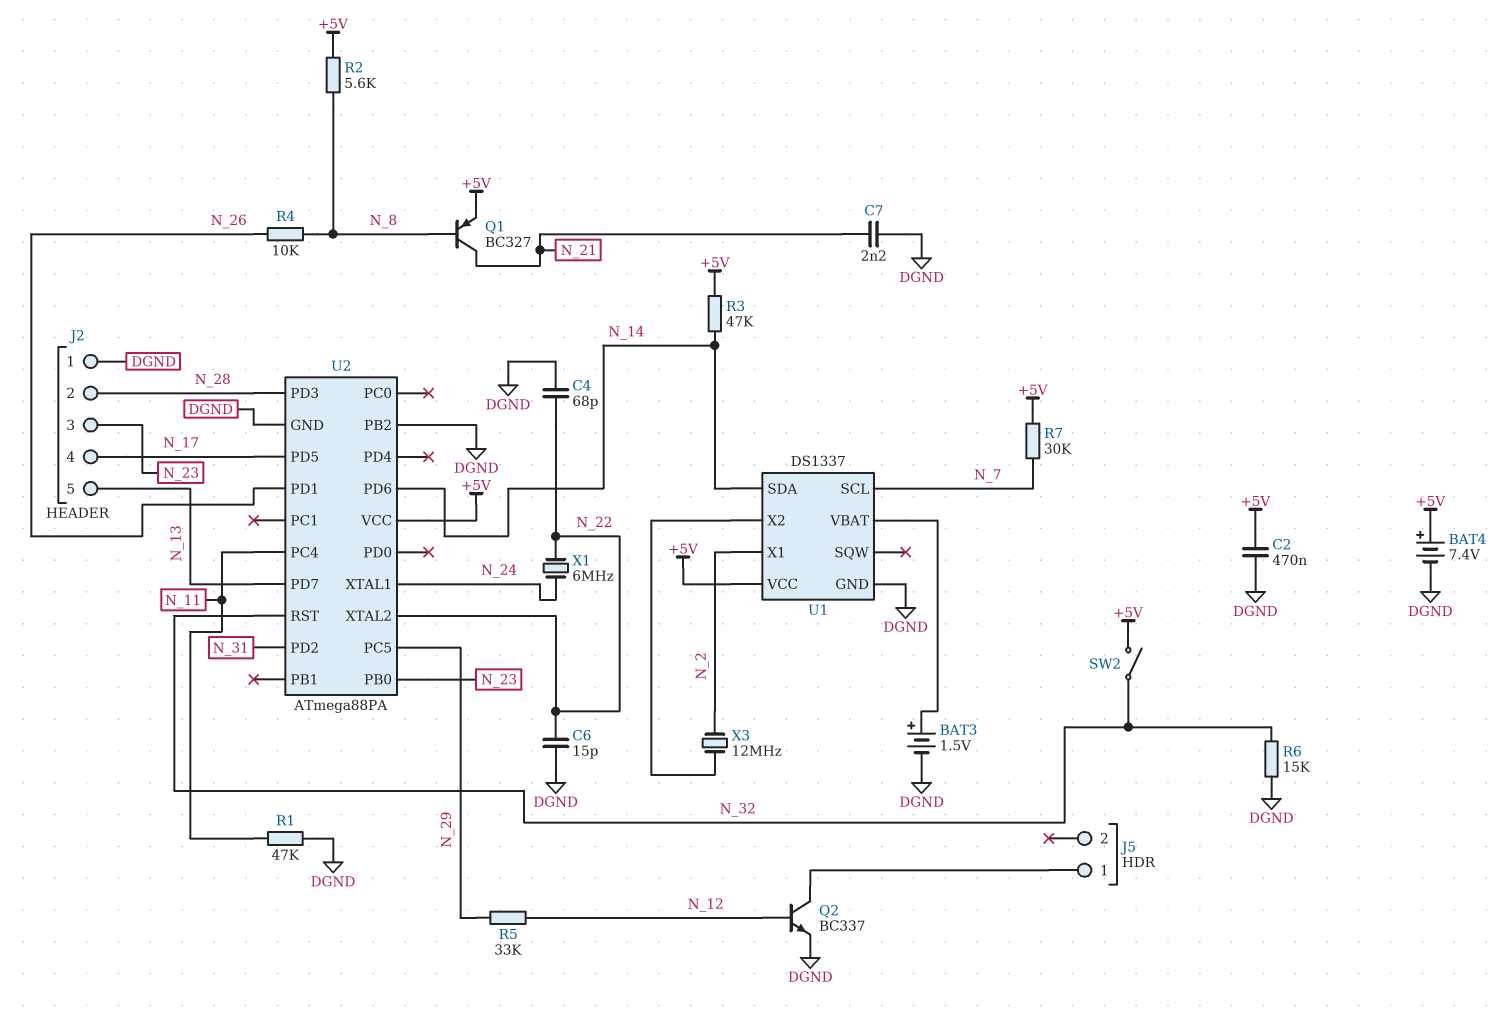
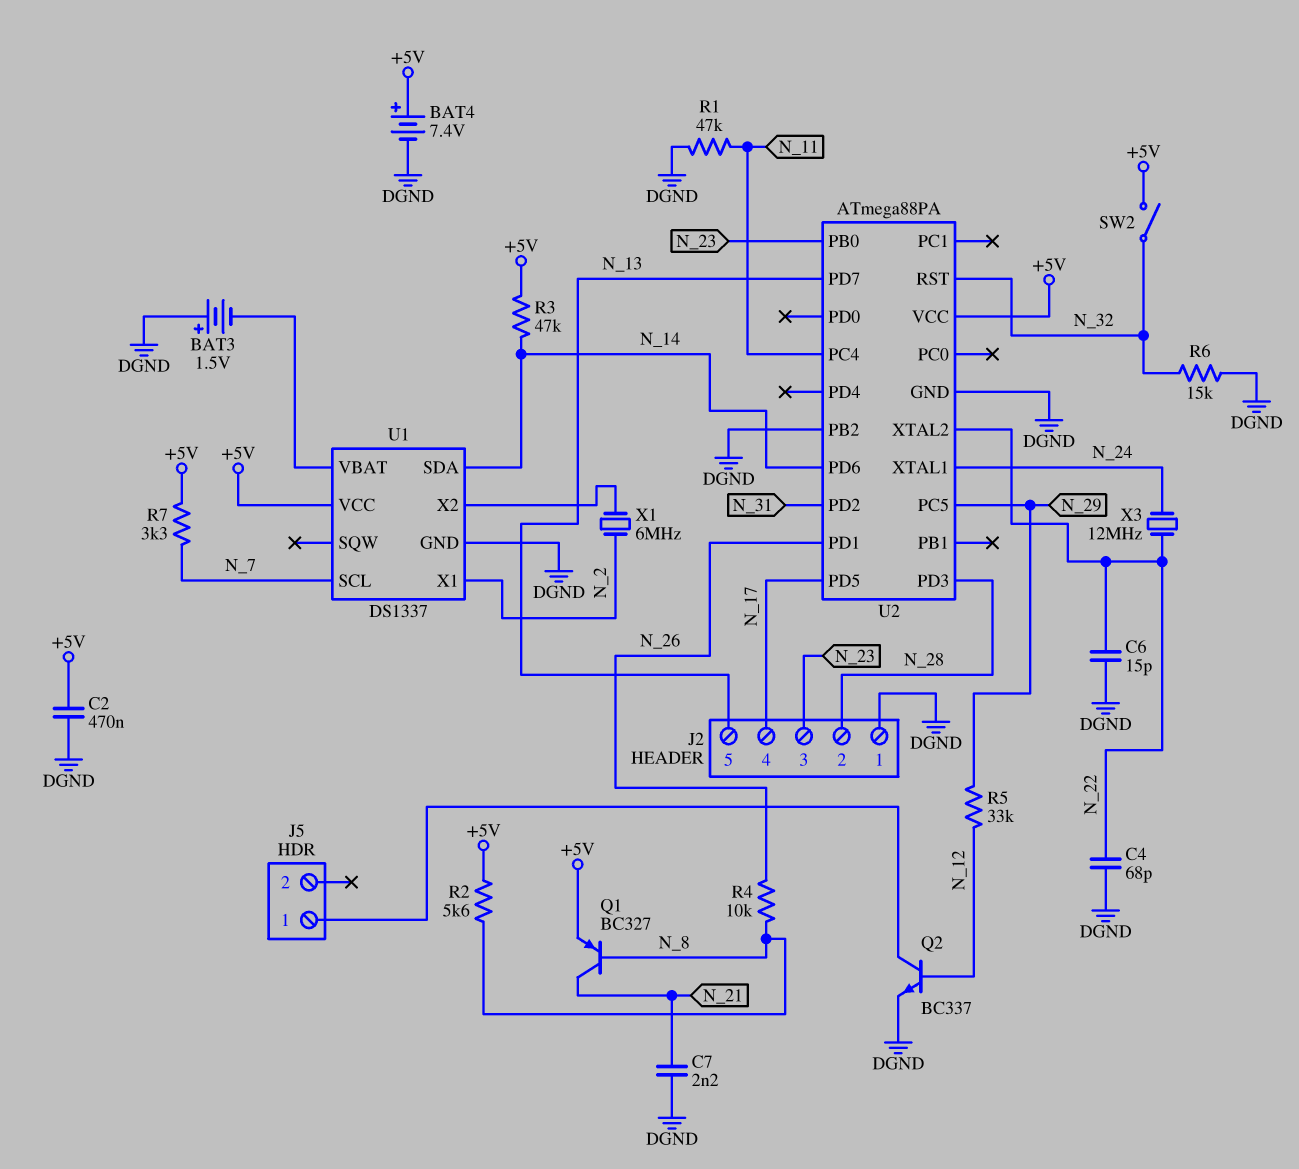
BAT3: 1.5V (plus U1/VBAT, minus DGND) -> 1.5V (plus DGND, minus U1/VBAT)
R7: 30k (+5V, N_7) -> 3.3k (+5V, N_7)
X1: 6MHz (N_22, N_24) -> 6MHz (N_2, U1/X2)
X3: 12MHz (N_2, U1/X2) -> 12MHz (N_22, N_24)

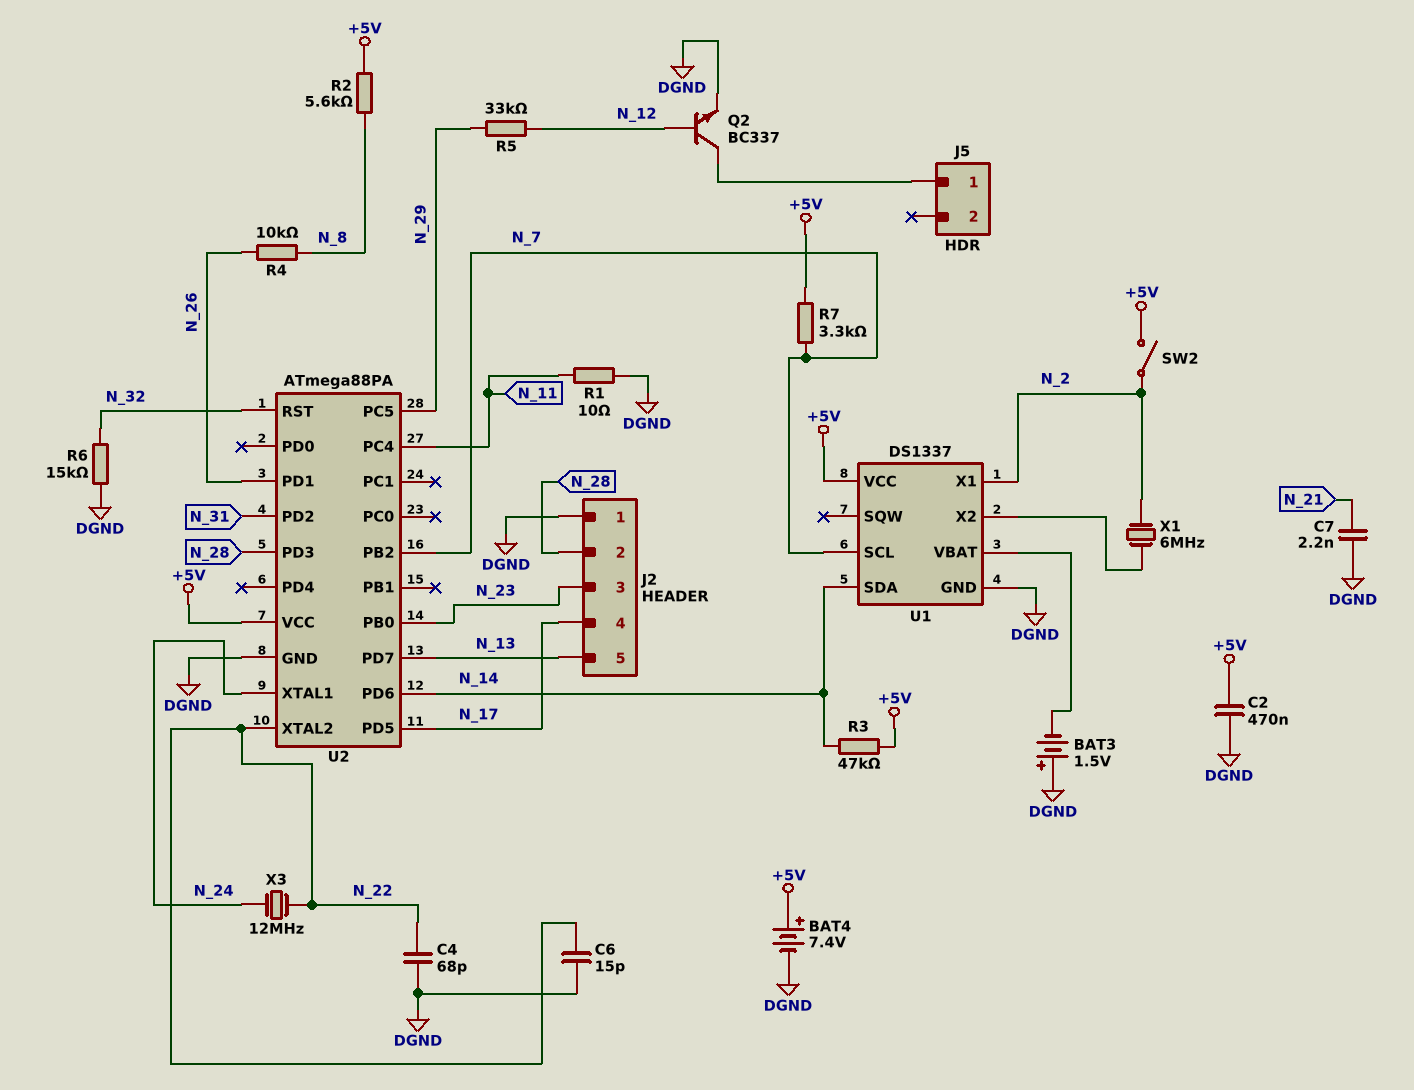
Q1: PNP BC327 (B N_8, C N_21, E +5V) -> none
R1: 47k (DGND, N_11) -> 10 (DGND, N_11)
SW2: switch (+5V, N_32) -> switch (+5V, N_2)
U2 pin PB2: DGND -> N_7

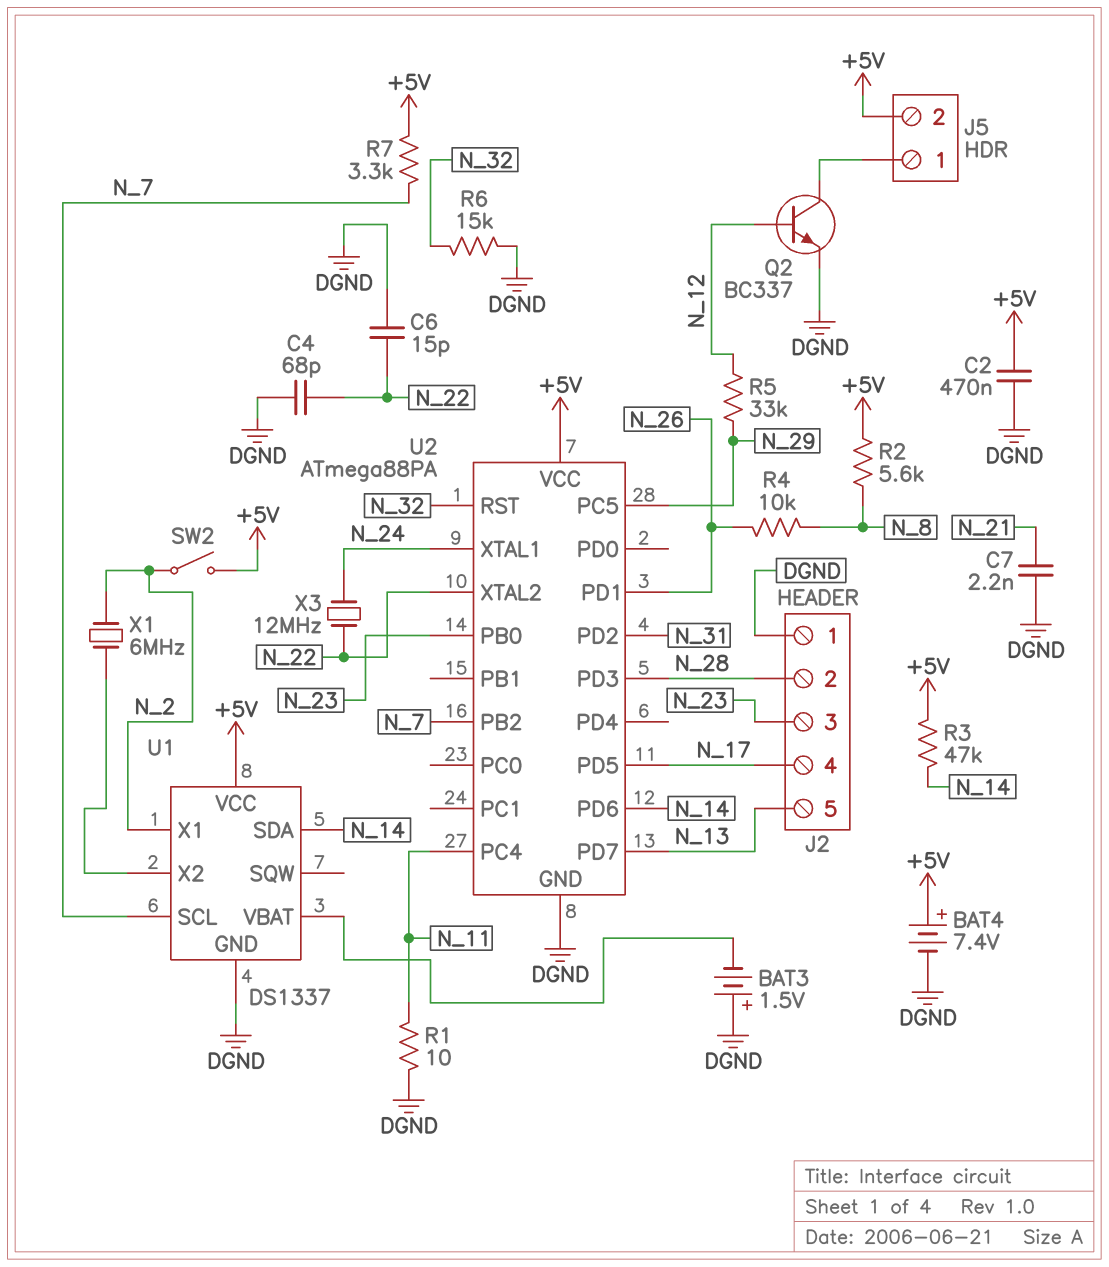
J5 pin 2: none -> +5V

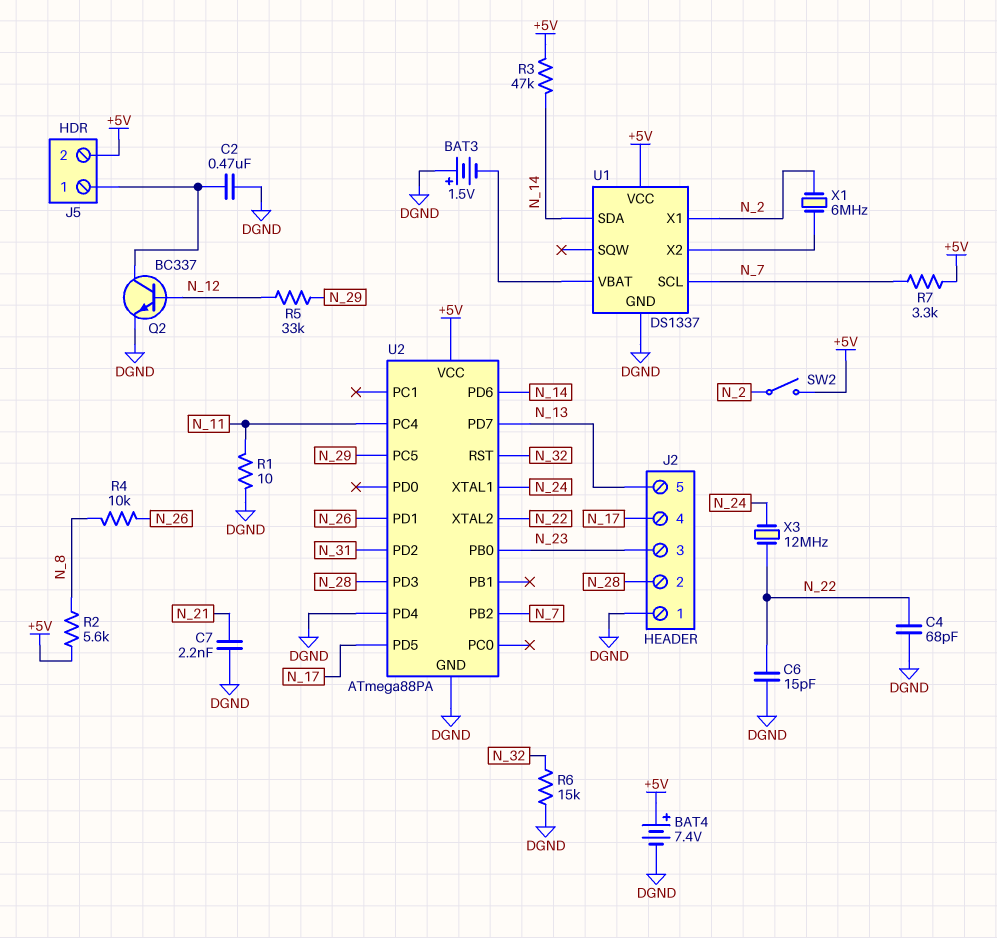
C2: 470nF (+5V, DGND) -> 470nF (DGND, J5/1)
U2 pin PD4: none -> DGND

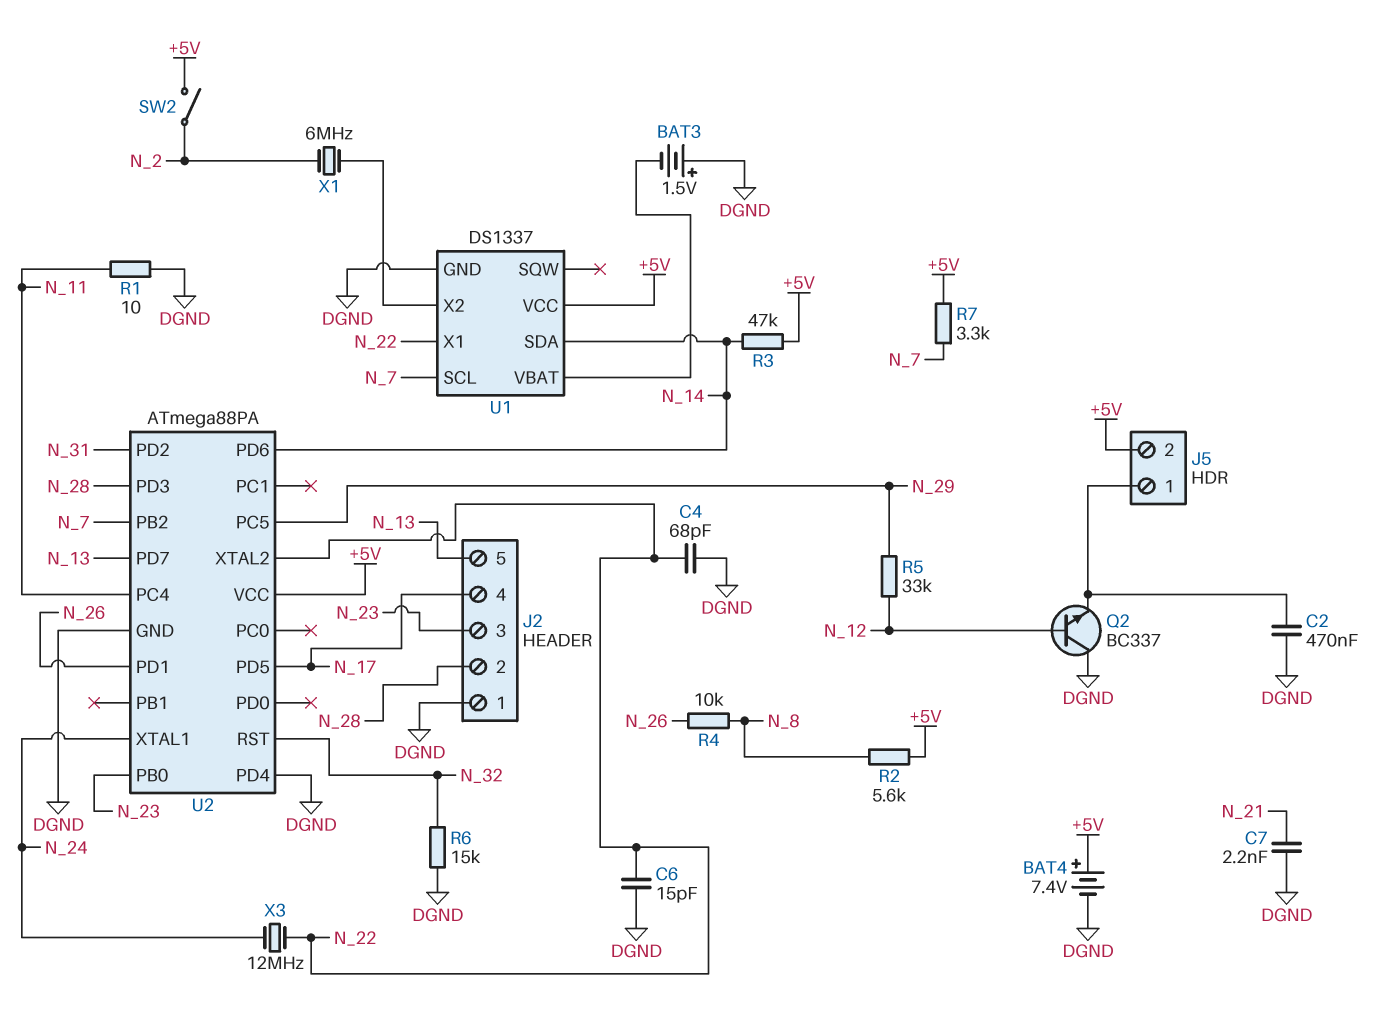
Q2: NPN BC337 (B N_12, C J5/1, E DGND) -> NPN BC337 (B N_12, C DGND, E J5/1)
U1 pin X1: N_2 -> N_22

